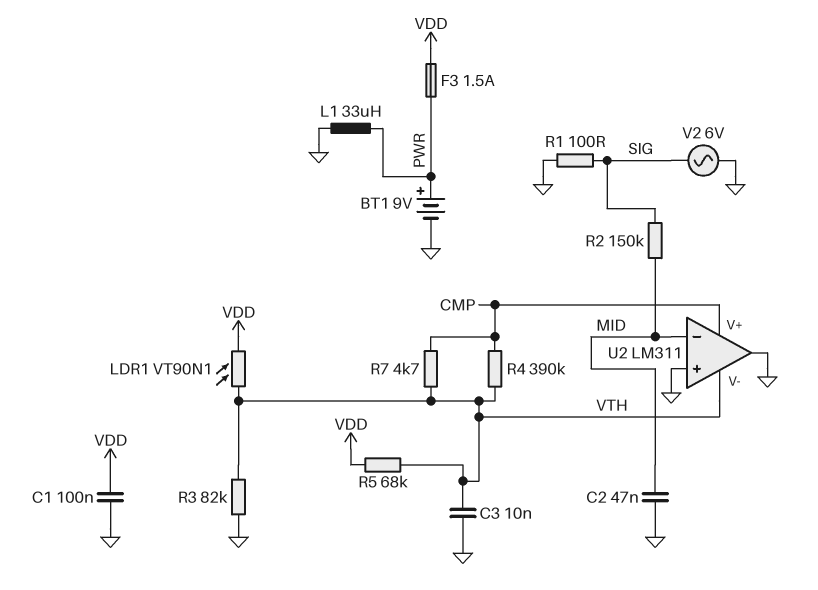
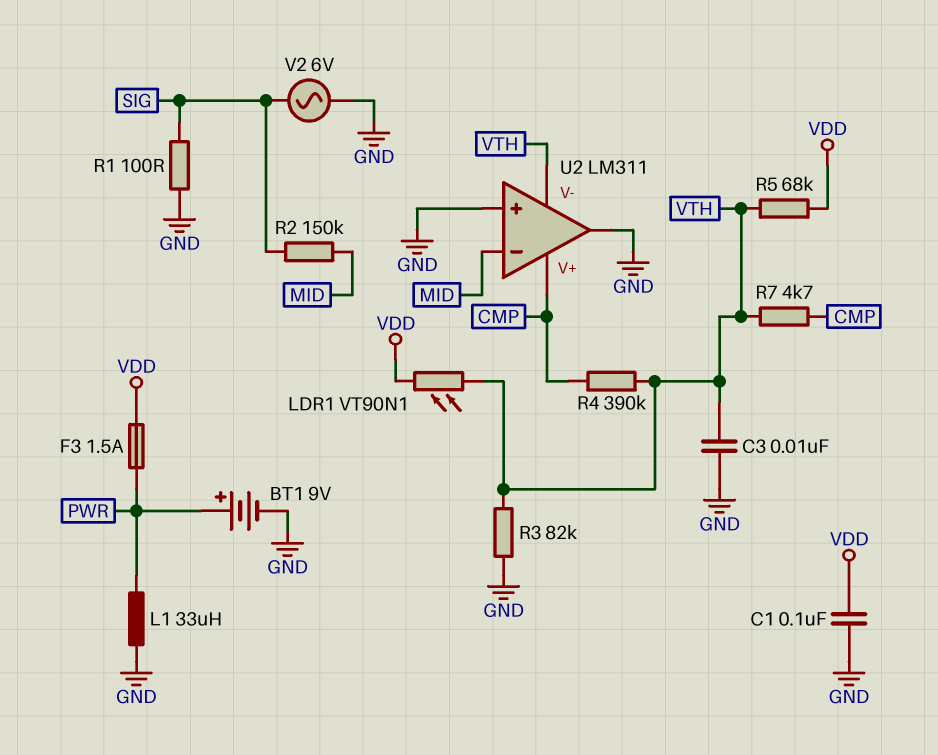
C2: 47nF (GND, MID) -> none

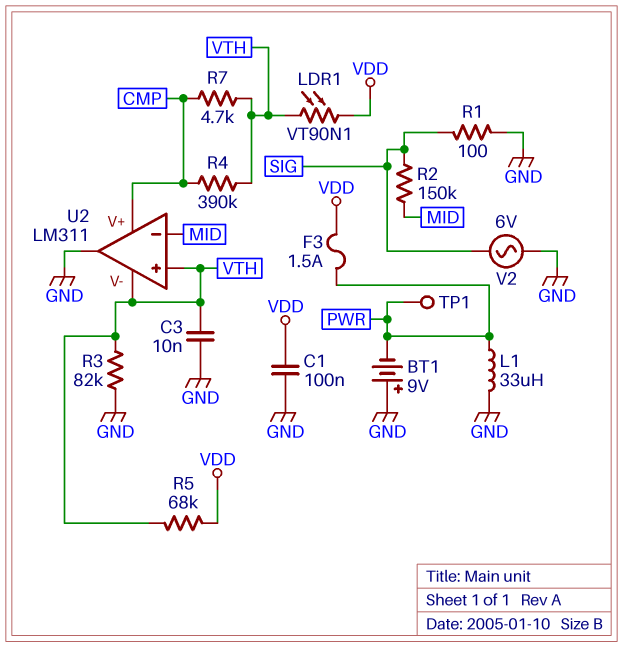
BT1: 9V (plus PWR, minus GND) -> 9V (plus GND, minus PWR)
TP1: none -> test point (PWR)
U2 pin in+: GND -> VTH

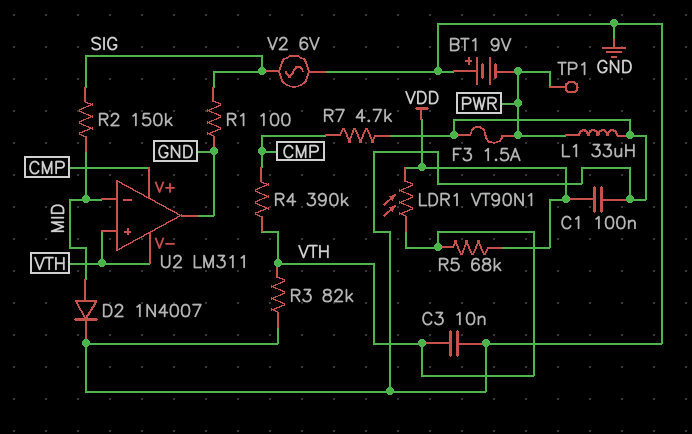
D2: none -> diode 1N4007 (A MID, K GND)
F3: 1.5A (PWR, VDD) -> 1.5A (GND, PWR)
R7: 4.7k (CMP, VTH) -> 4.7k (CMP, GND)

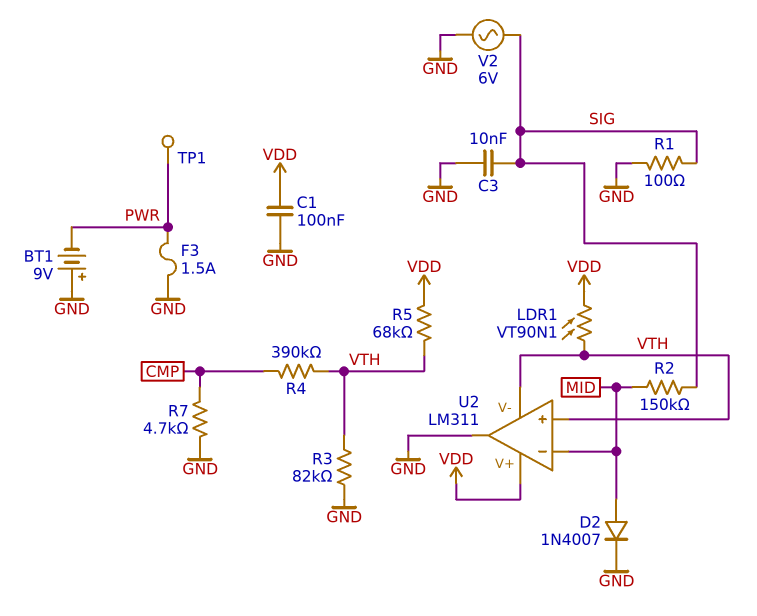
C3: 10nF (GND, VTH) -> 10nF (GND, SIG)
L1: 33uH (GND, PWR) -> none
U2 pin V+: CMP -> VDD

